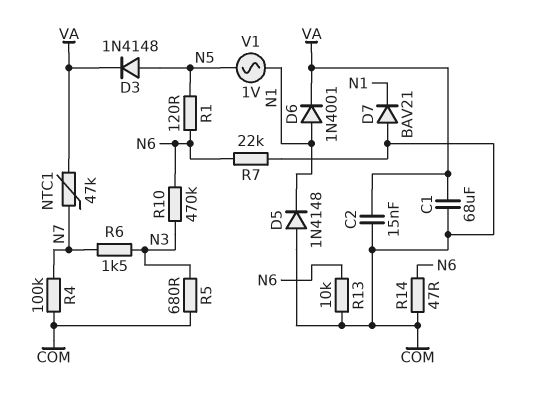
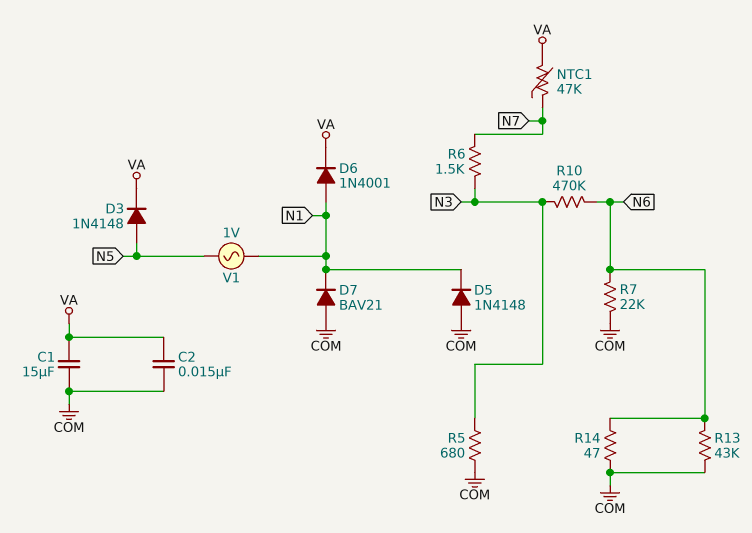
C1: 68uF (COM, VA) -> 15uF (COM, VA)
R1: 120 (N5, N6) -> none
R4: 100k (COM, N7) -> none
R13: 10k (COM, N6) -> 43k (COM, N6)

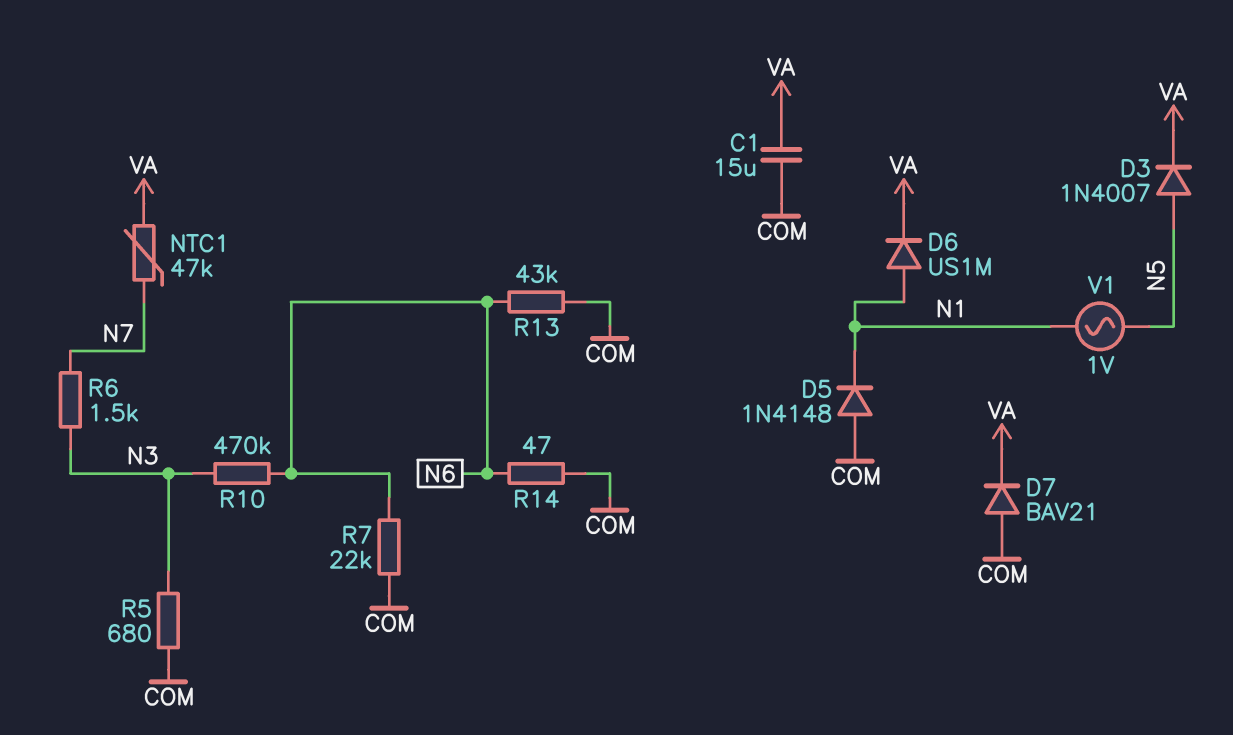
C2: 15nF (COM, VA) -> none
D3: diode 1N4148 (A N5, K VA) -> diode 1N4007 (A N5, K VA)
D6: diode 1N4001 (A N1, K VA) -> diode US1M (A N1, K VA)
D7: diode BAV21 (A COM, K N1) -> diode BAV21 (A COM, K VA)

